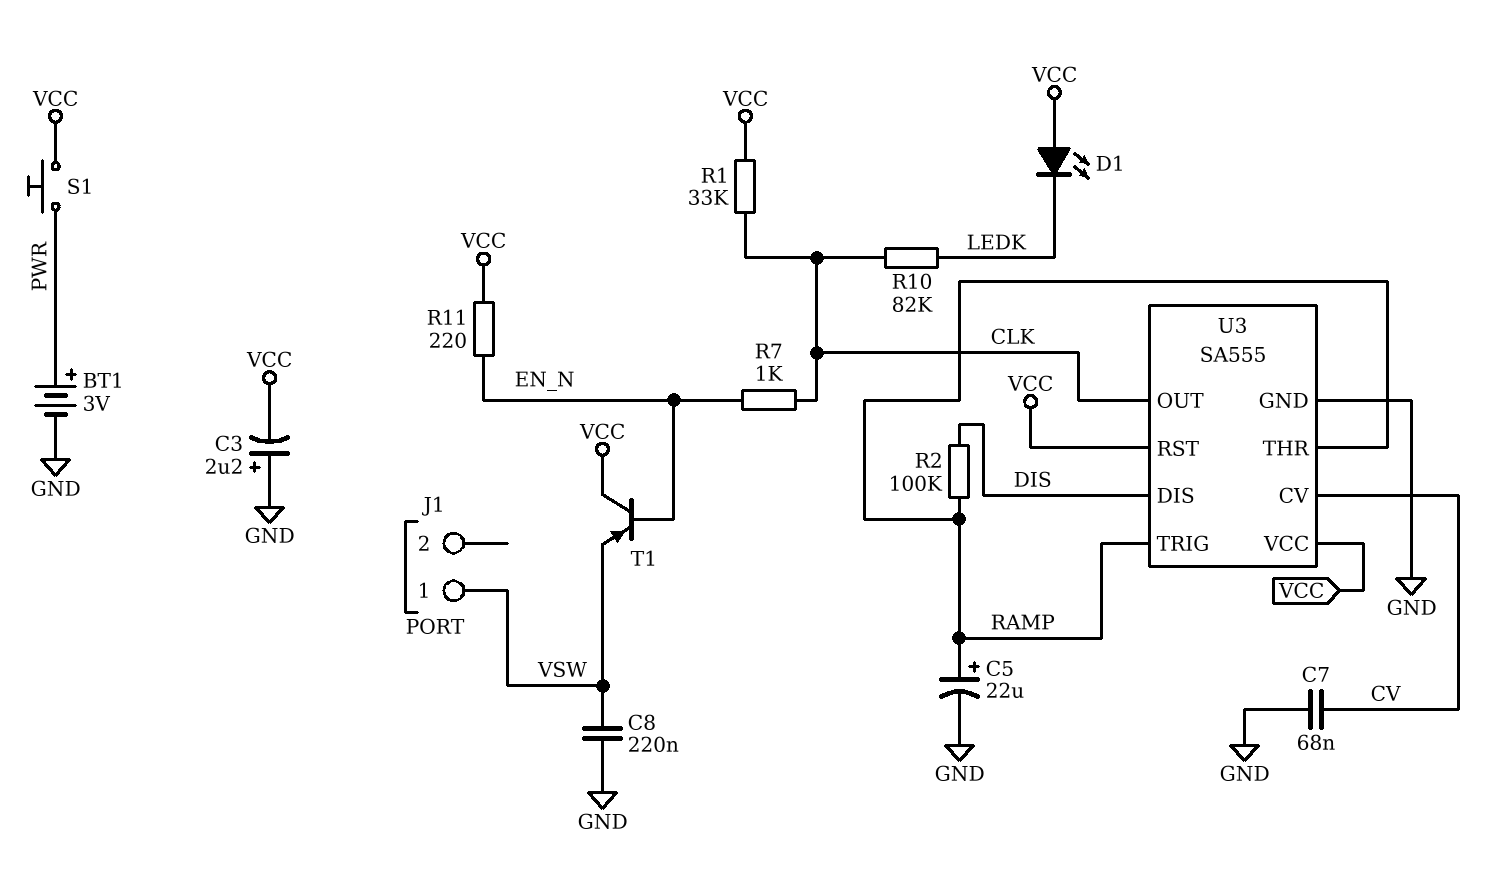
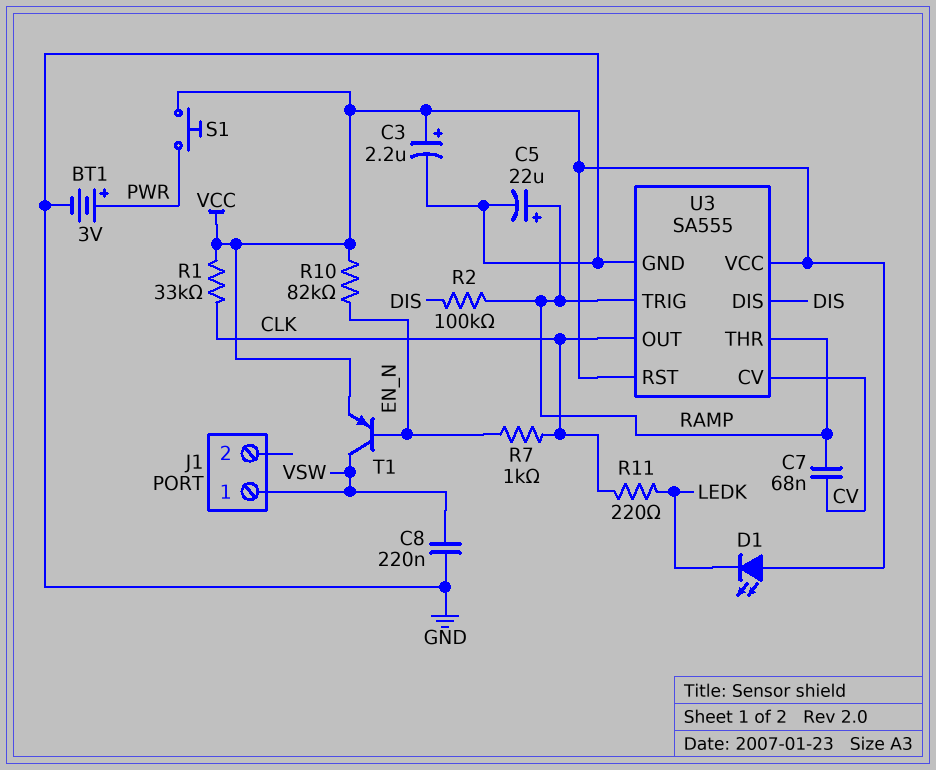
C3: 2.2uF (plus GND, minus VCC) -> 2.2uF (plus VCC, minus GND)
C7: 68nF (CV, GND) -> 68nF (CV, RAMP)
R10: 82k (CLK, LEDK) -> 82k (EN_N, VCC)
R11: 220 (EN_N, VCC) -> 220 (CLK, LEDK)
T1: PNP (B EN_N, C VCC, E VSW) -> PNP (B EN_N, C VSW, E VCC)

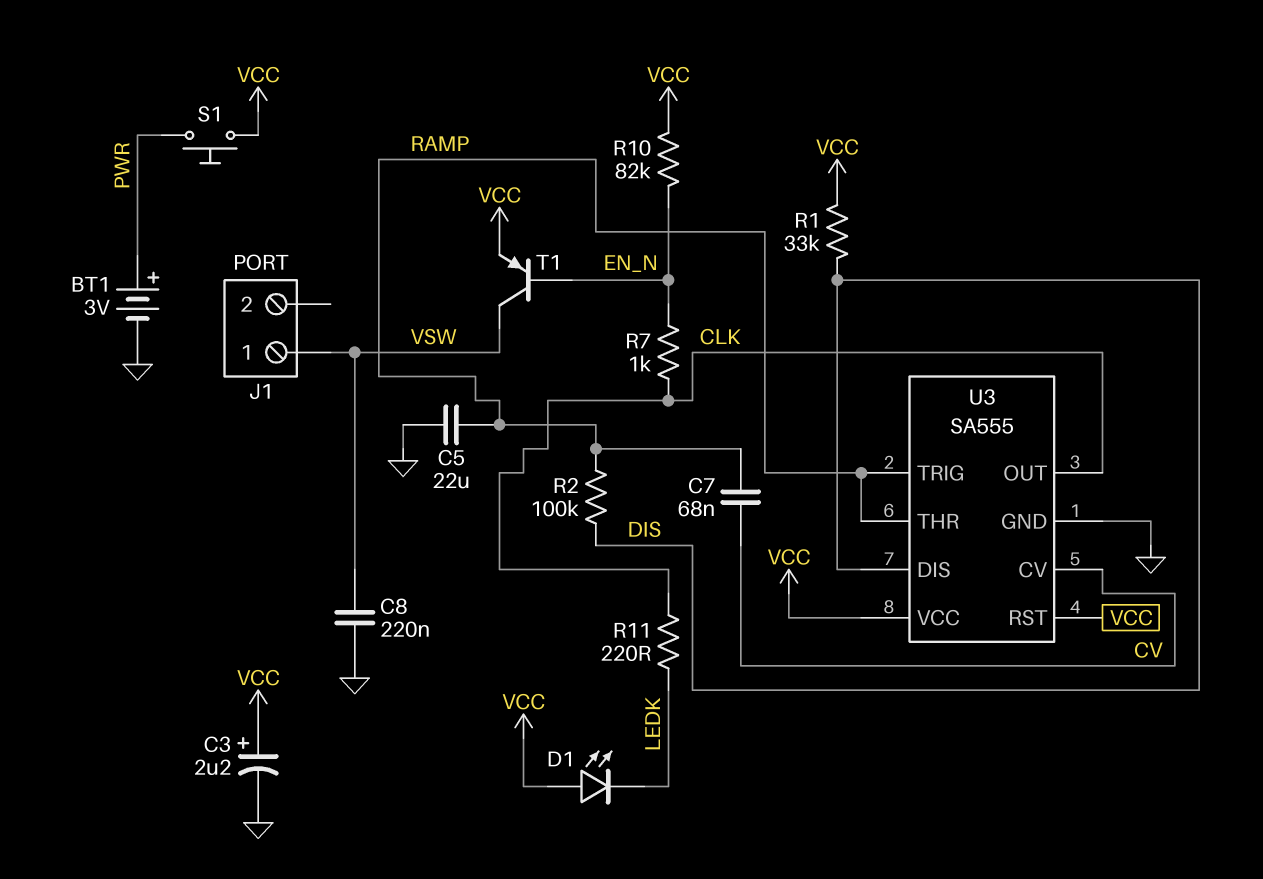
C5: 22uF (plus RAMP, minus GND) -> 22uF (GND, RAMP)
R1: 33k (CLK, VCC) -> 33k (DIS, VCC)

